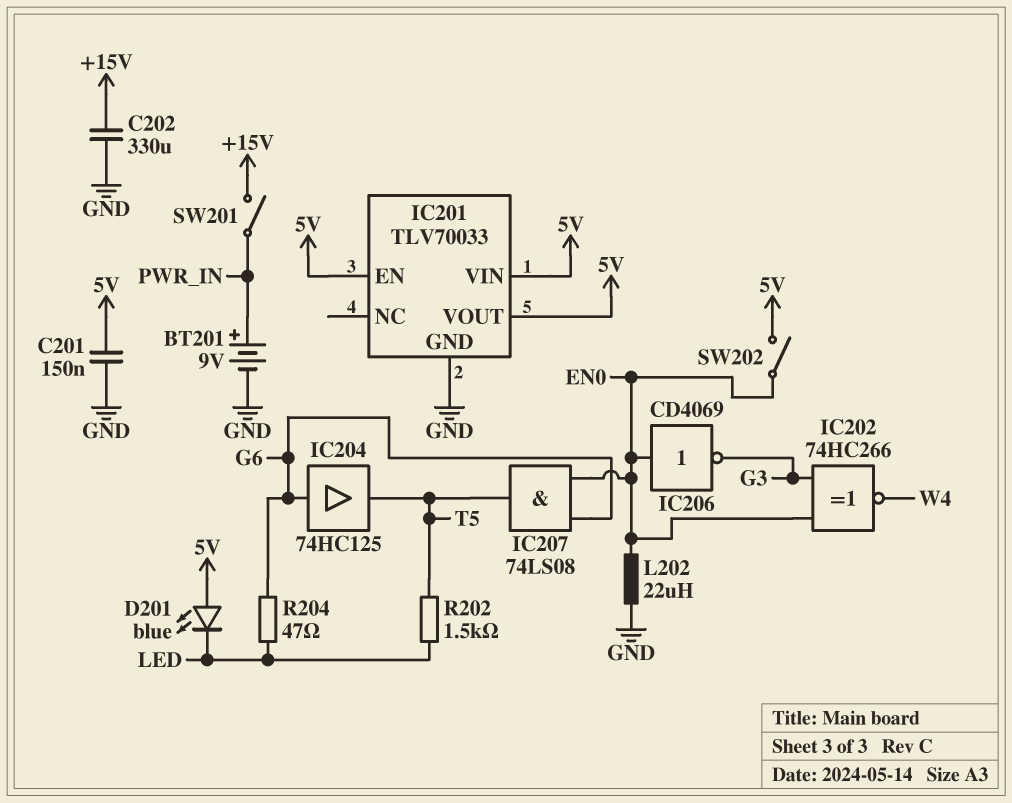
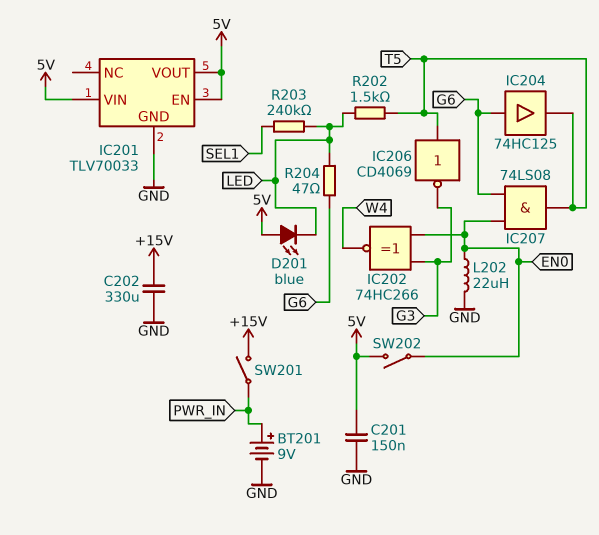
IC206: NOT CD4069 (in EN0, out G3) -> NOT CD4069 (in T5, out G3)
R203: none -> 240k (LED, SEL1)

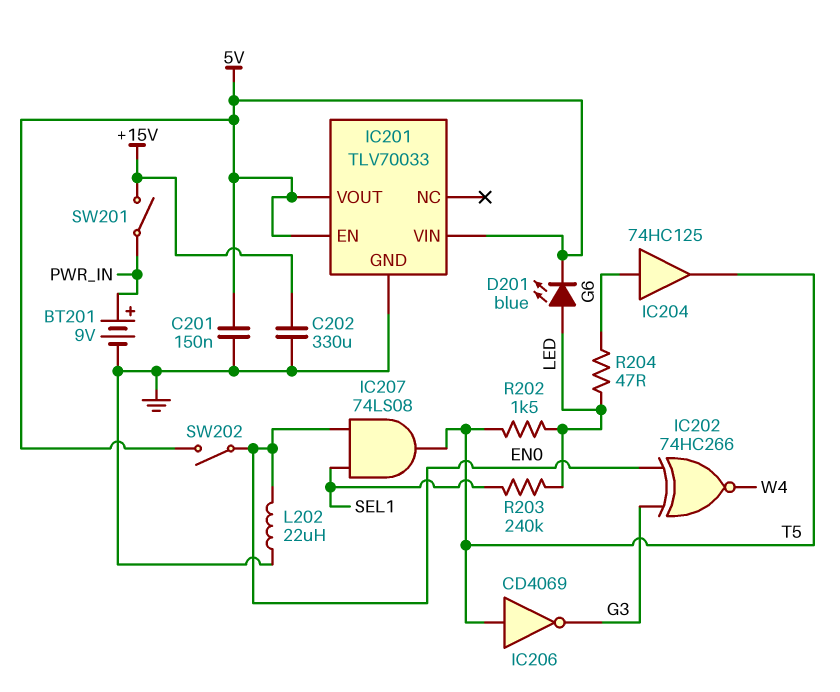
D201: LED blue (A 5V, K LED) -> LED blue (A LED, K 5V)
IC207: AND 74LS08 (in EN0, in G6, out T5) -> AND 74LS08 (in EN0, in SEL1, out T5)

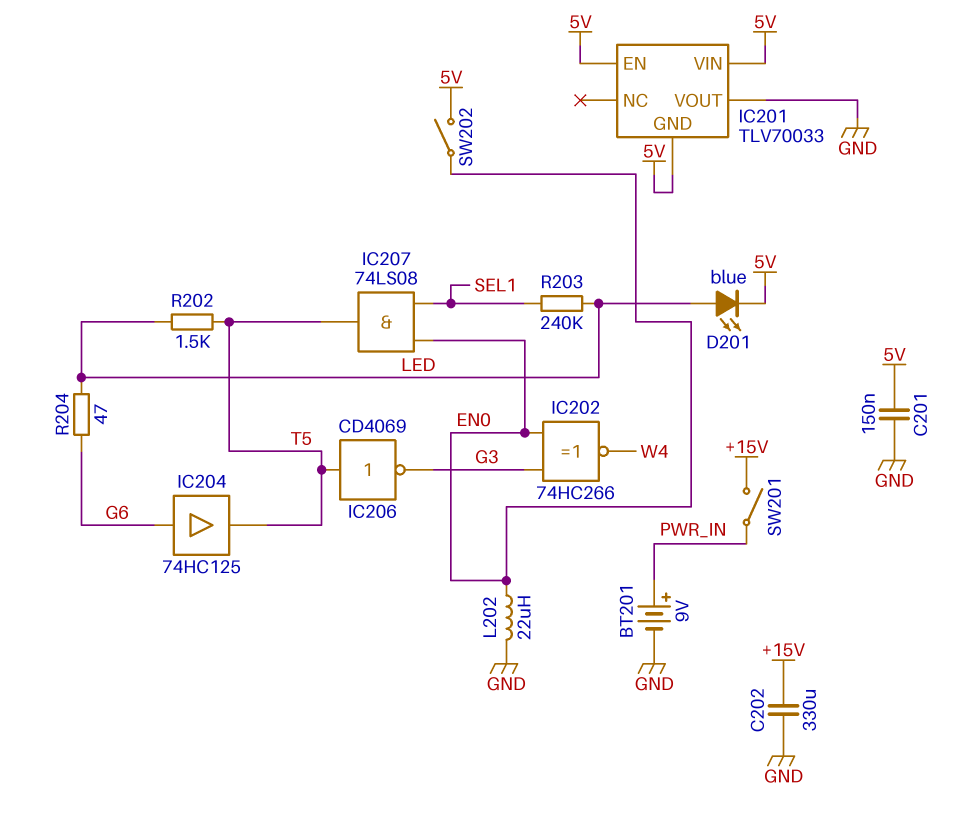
IC201 pin GND: GND -> 5V
IC201 pin VOUT: 5V -> GND

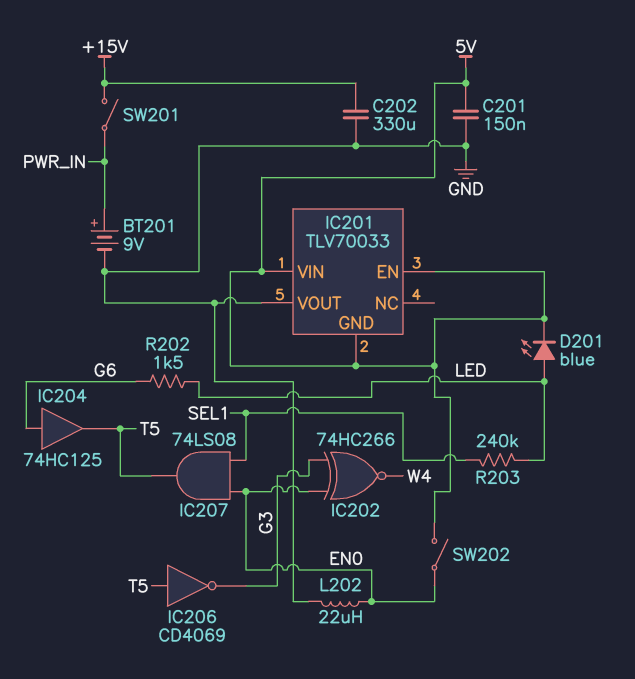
R202: 1.5k (LED, T5) -> 1.5k (G6, LED)
R204: 47 (G6, LED) -> none

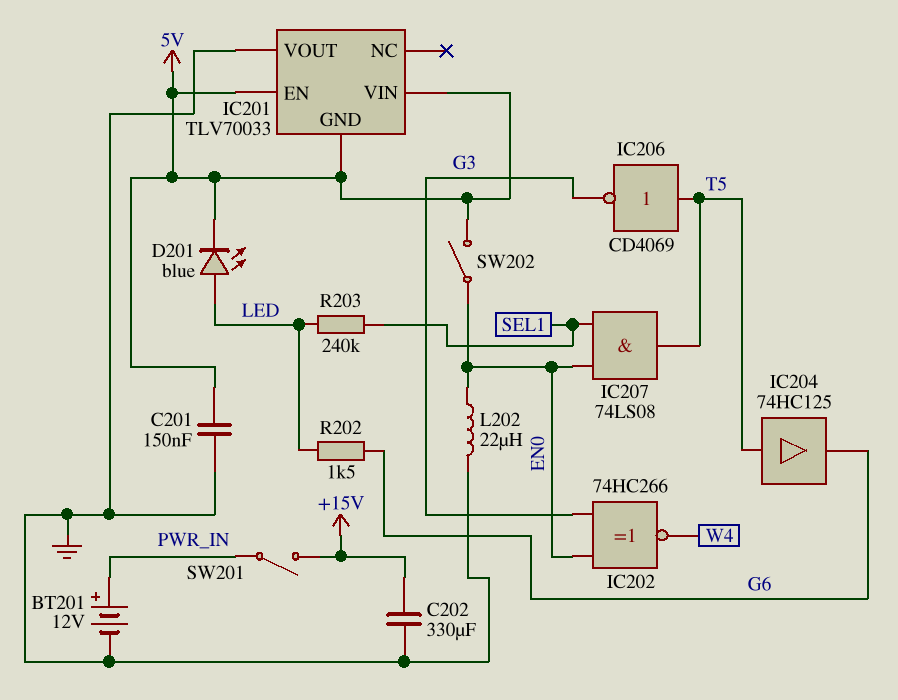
BT201: 9V (plus PWR_IN, minus GND) -> 12V (plus PWR_IN, minus GND)
IC204: buffer 74HC125 (in G6, out T5) -> buffer 74HC125 (in T5, out G6)

